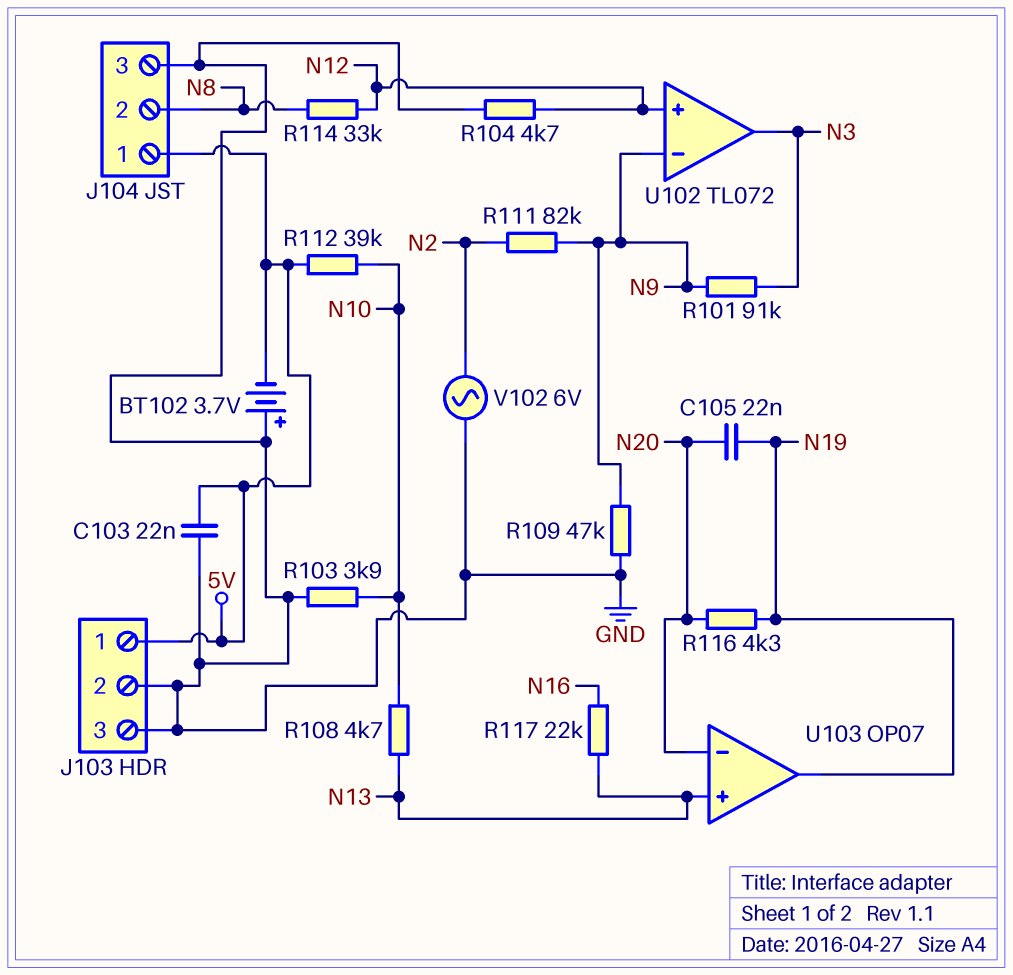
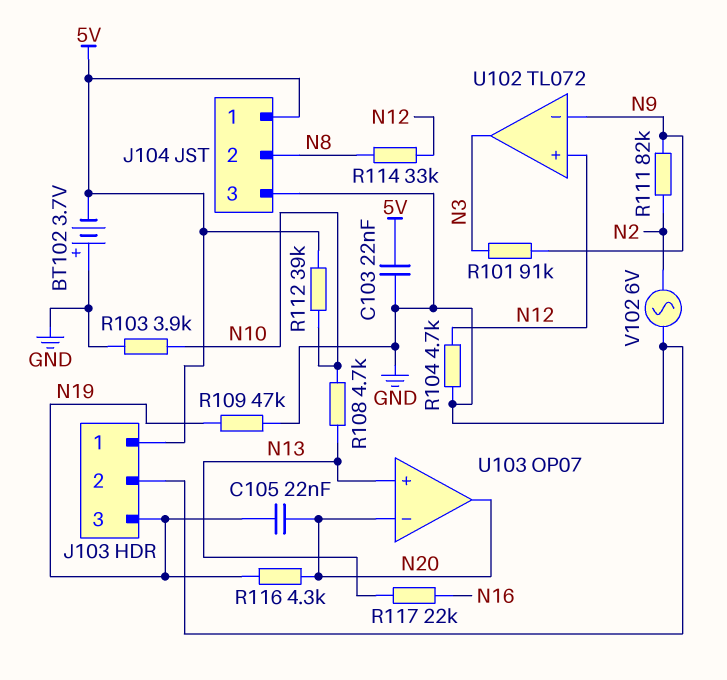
J103 pin 3: GND -> N19
R109: 47k (GND, N9) -> 47k (GND, N19)
U103 pin out: N19 -> N20

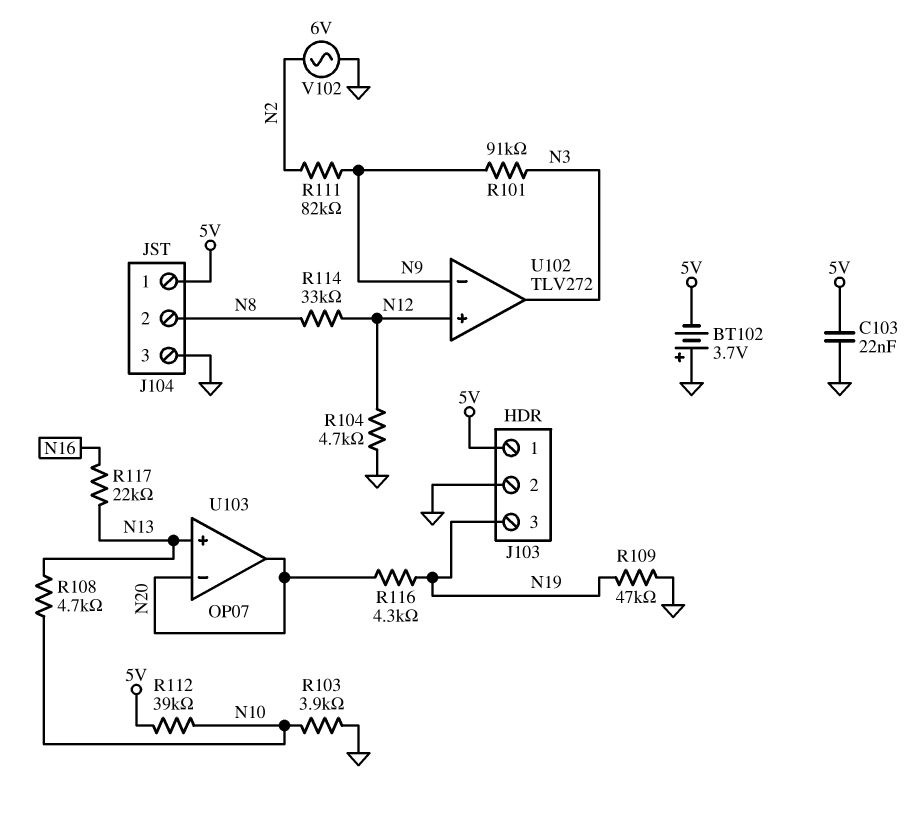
C105: 22nF (N19, N20) -> none
U102: TL072 -> TLV272

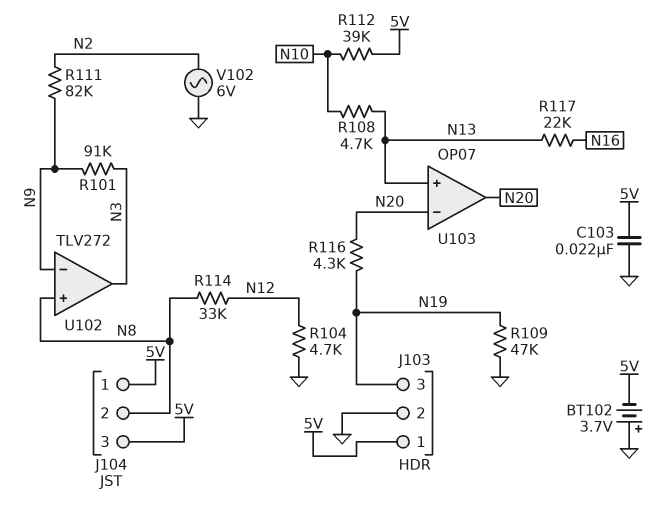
J104 pin 3: GND -> 5V
R103: 3.9k (GND, N10) -> none
U102 pin in+: N12 -> N8

